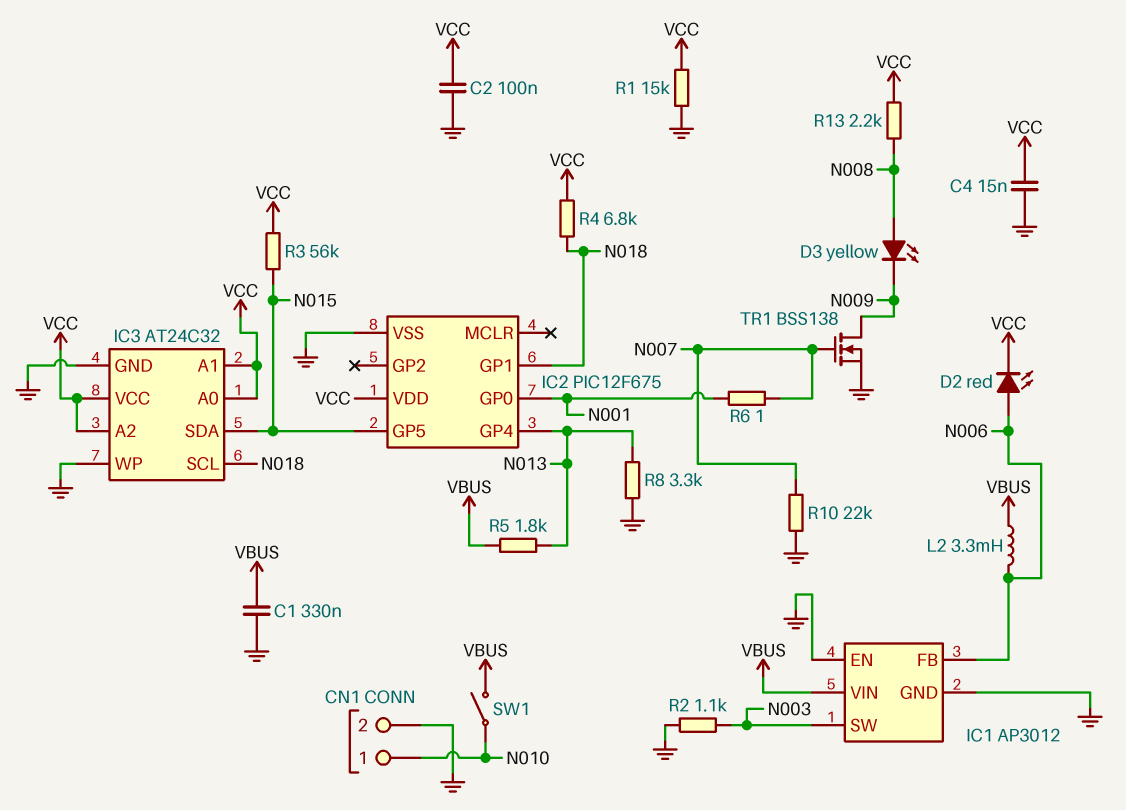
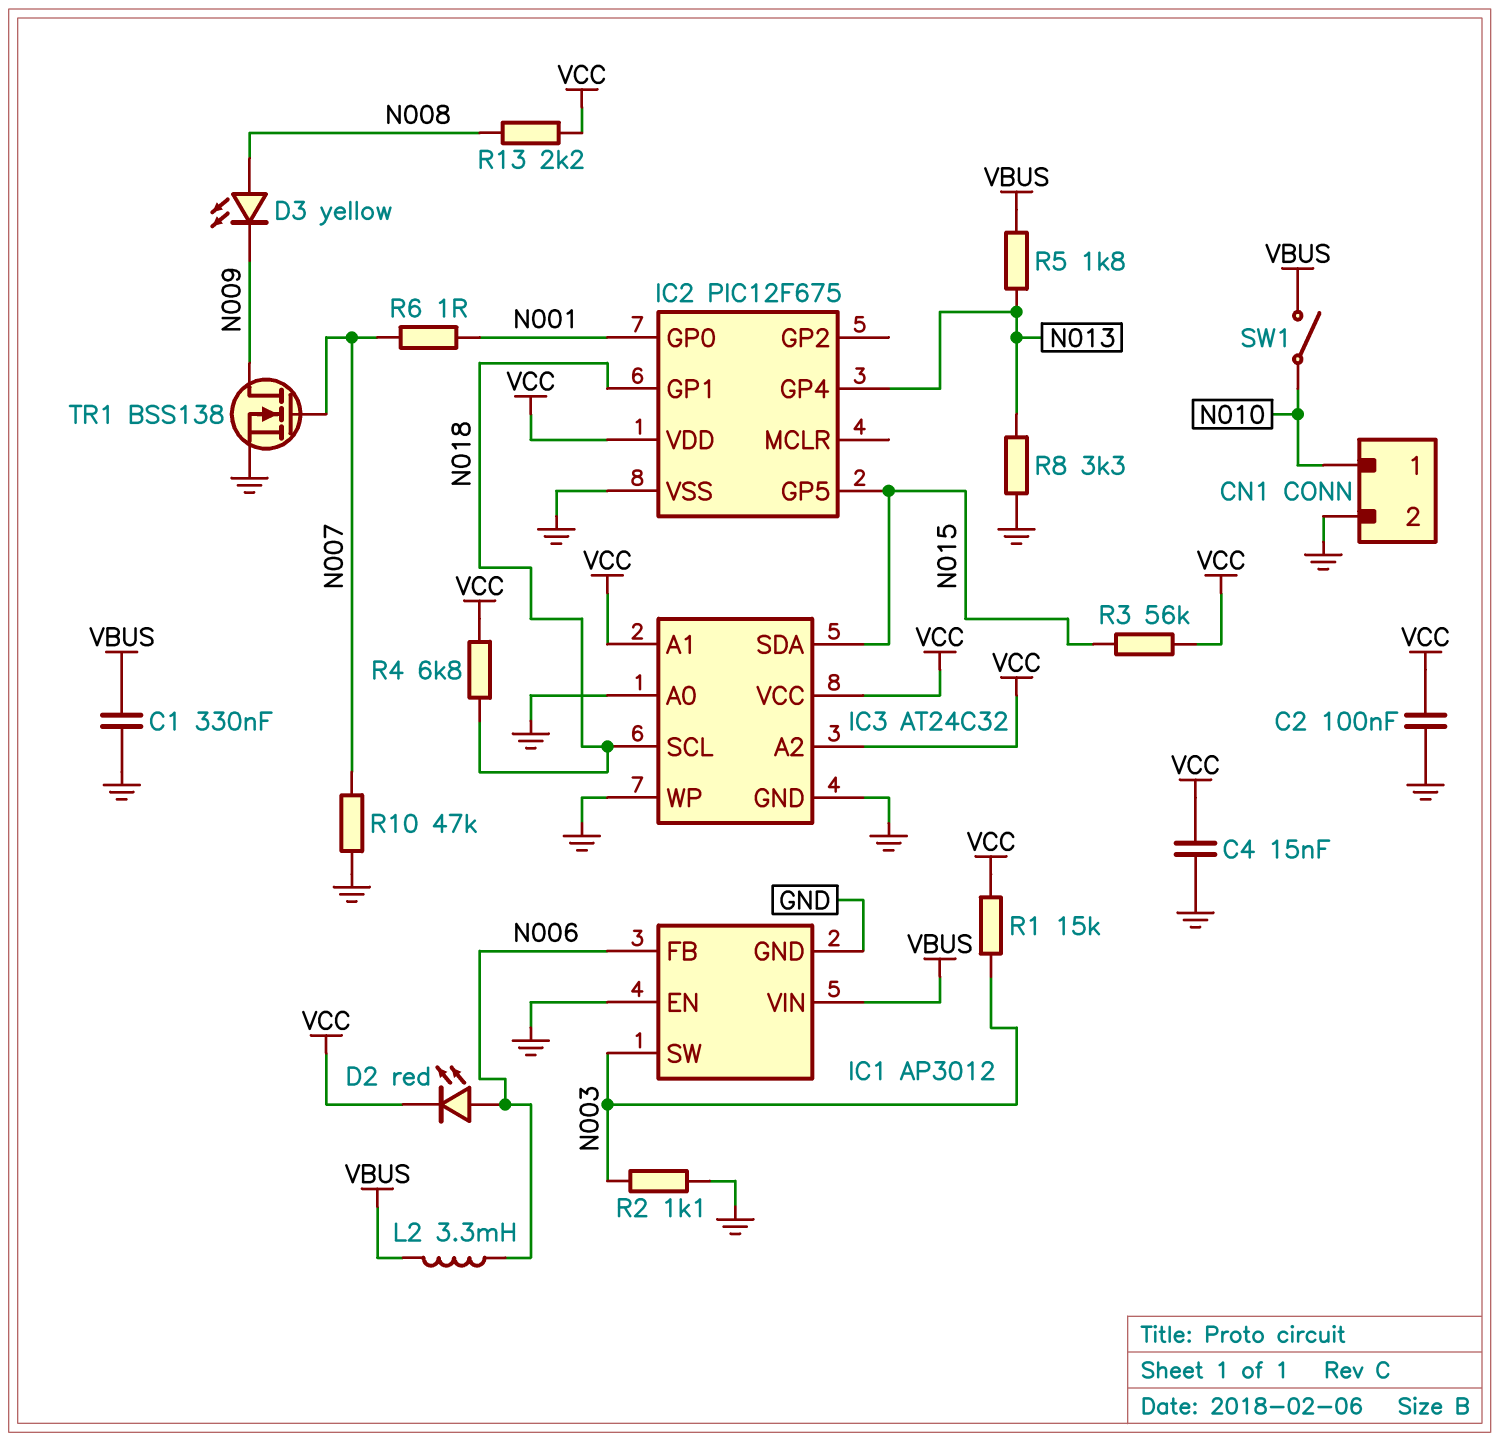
IC3 pin A0: VCC -> GND
R1: 15k (GND, VCC) -> 15k (N003, VCC)
R10: 22k (GND, N007) -> 47k (GND, N007)

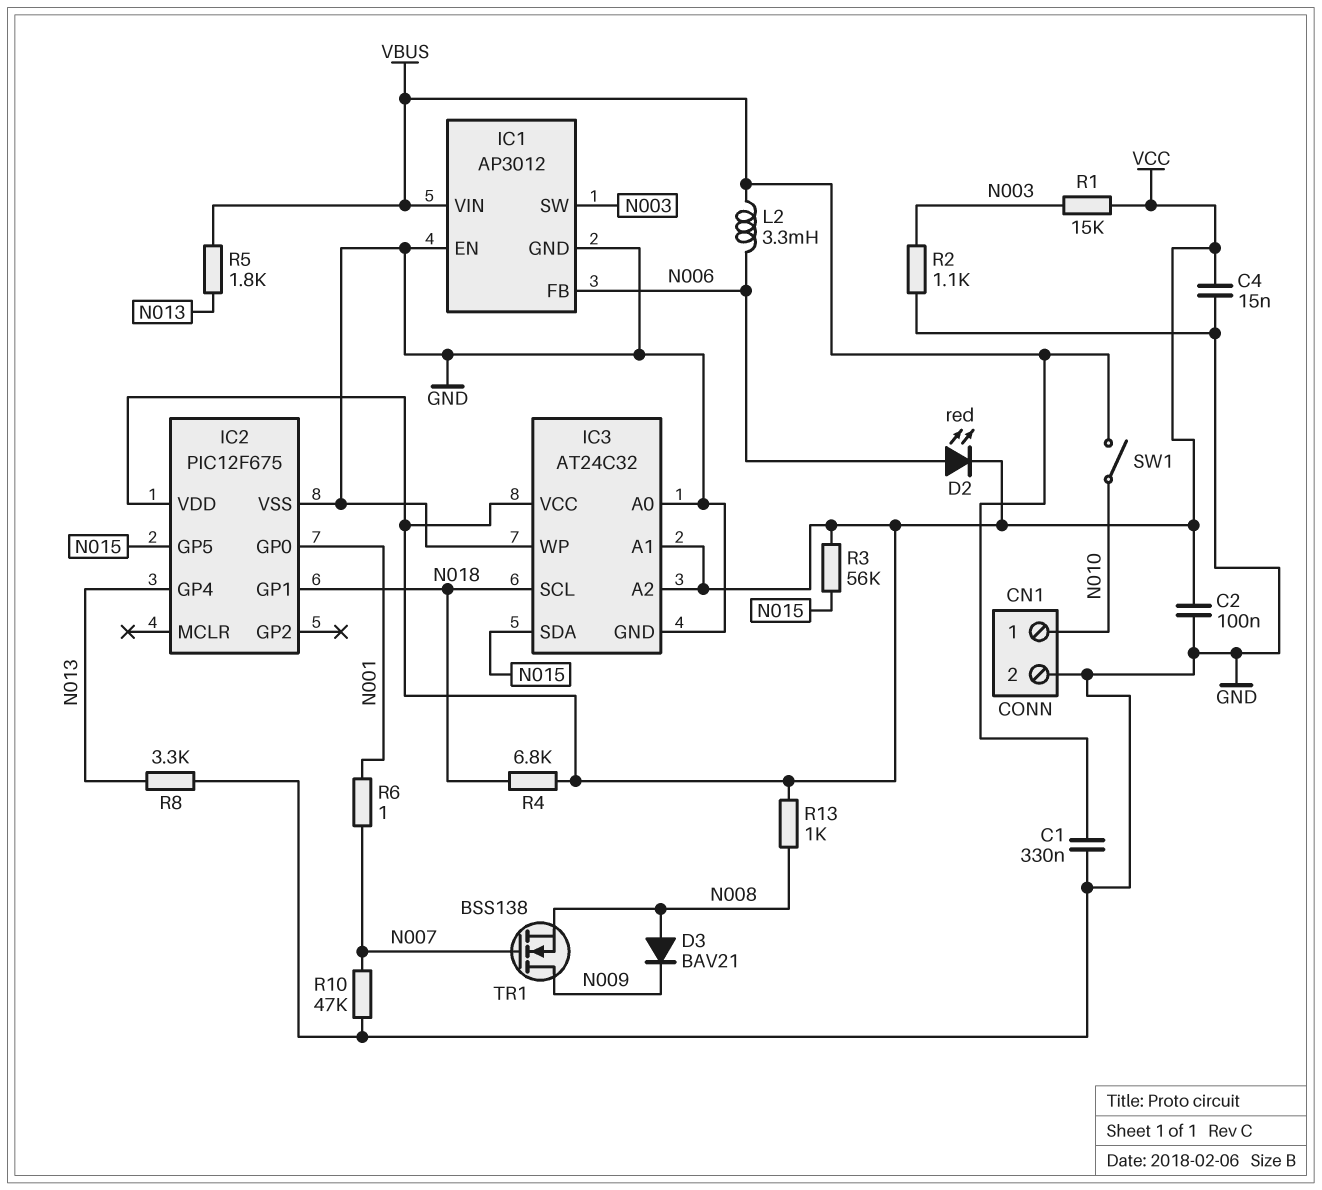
D3: LED yellow (A N008, K N009) -> diode BAV21 (A N008, K N009)
R13: 2.2k (N008, VCC) -> 1k (N008, VCC)
TR1: NMOS BSS138 (G N007, D N009, S GND) -> NMOS BSS138 (G N007, D N009, S N008)

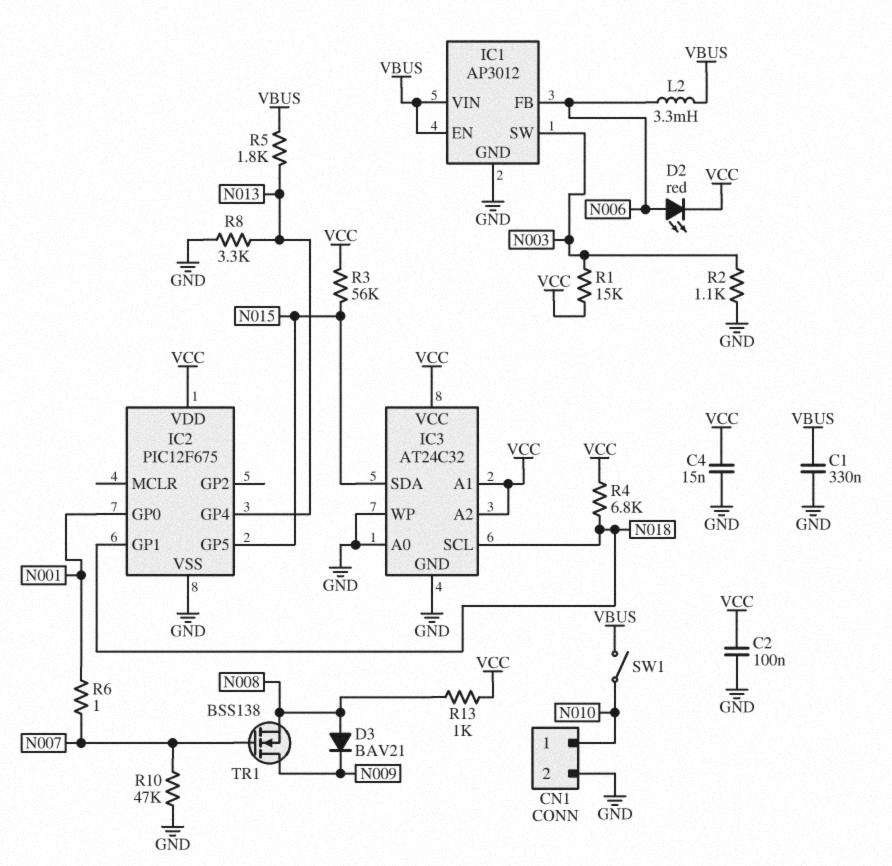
IC1 pin EN: GND -> VBUS

